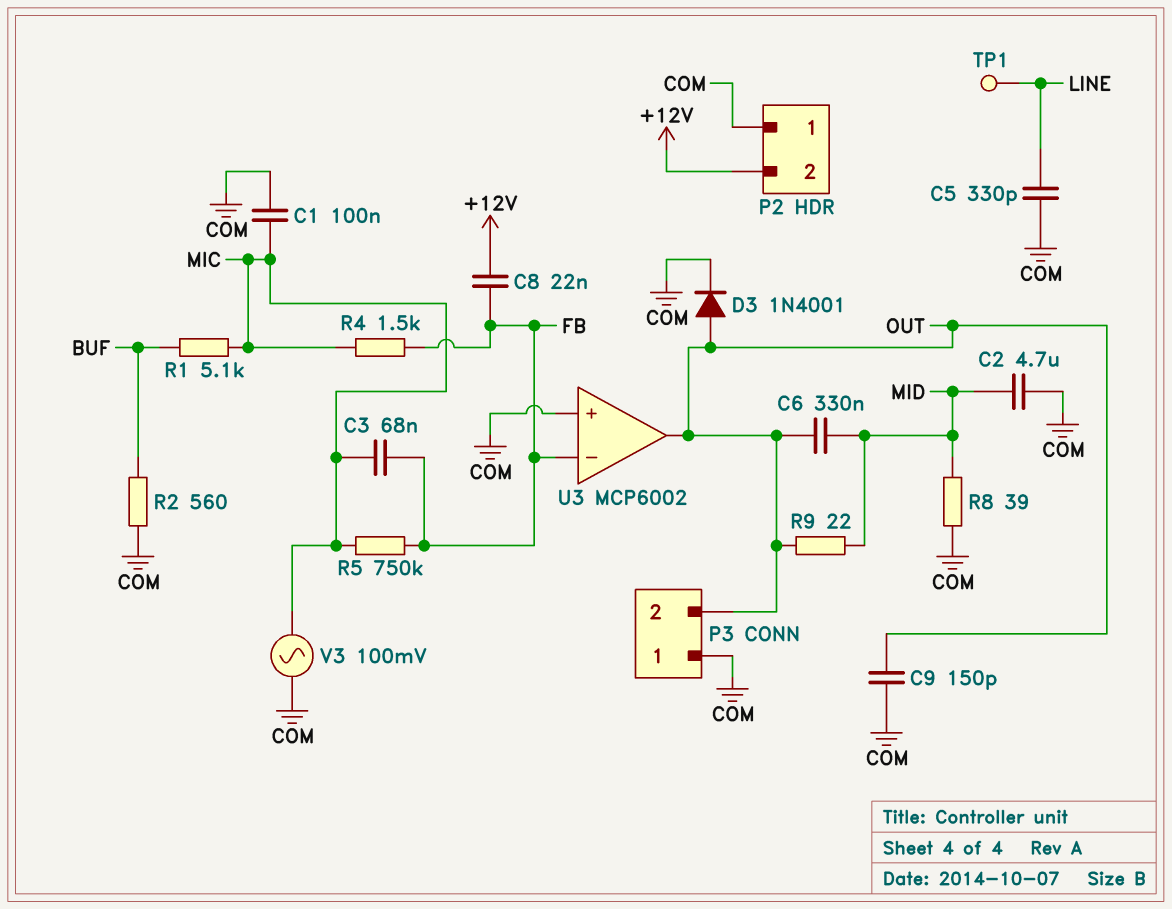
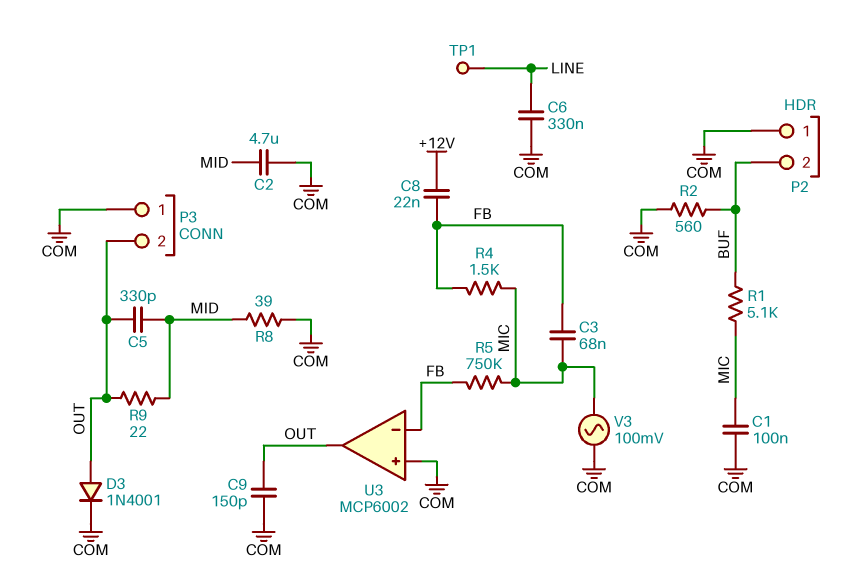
C5: 330pF (COM, LINE) -> 330pF (MID, OUT)
C6: 330nF (MID, OUT) -> 330nF (COM, LINE)
P2 pin 2: +12V -> BUF

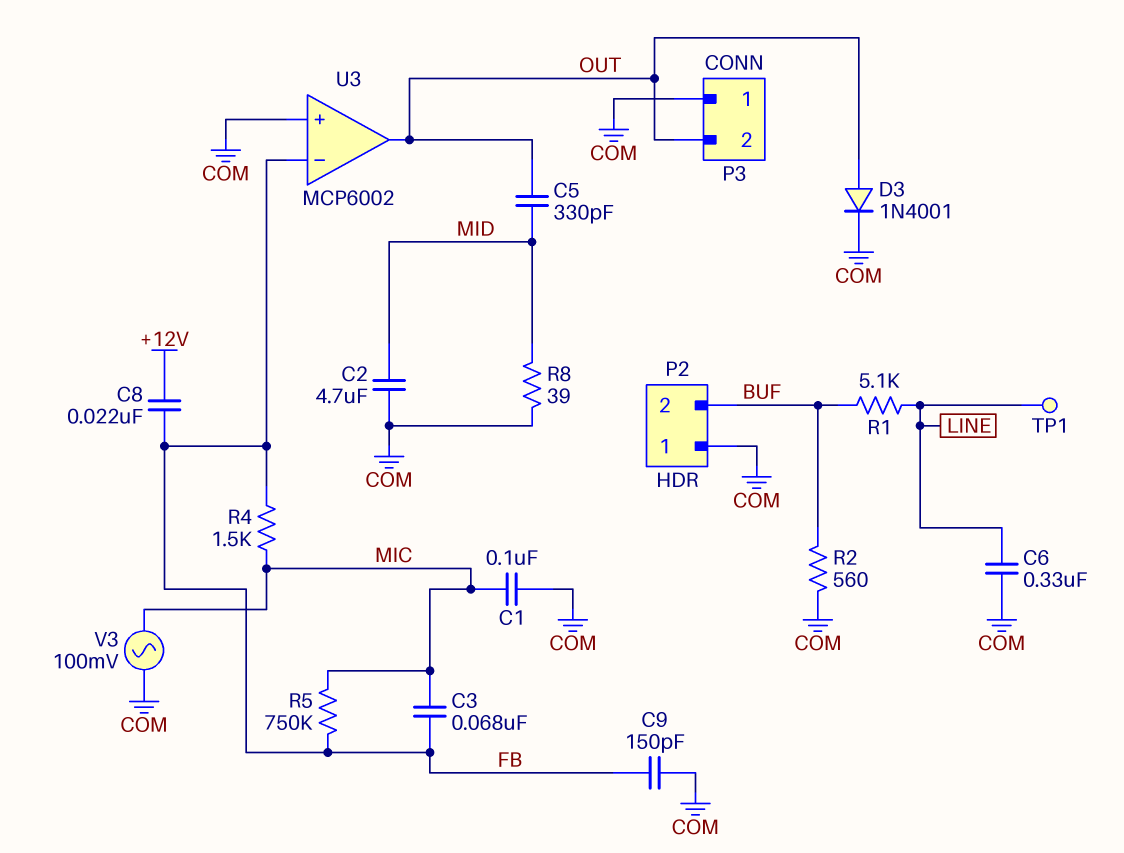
C9: 150pF (COM, OUT) -> 150pF (COM, FB)
R1: 5.1k (BUF, MIC) -> 5.1k (BUF, LINE)
R9: 22 (MID, OUT) -> none

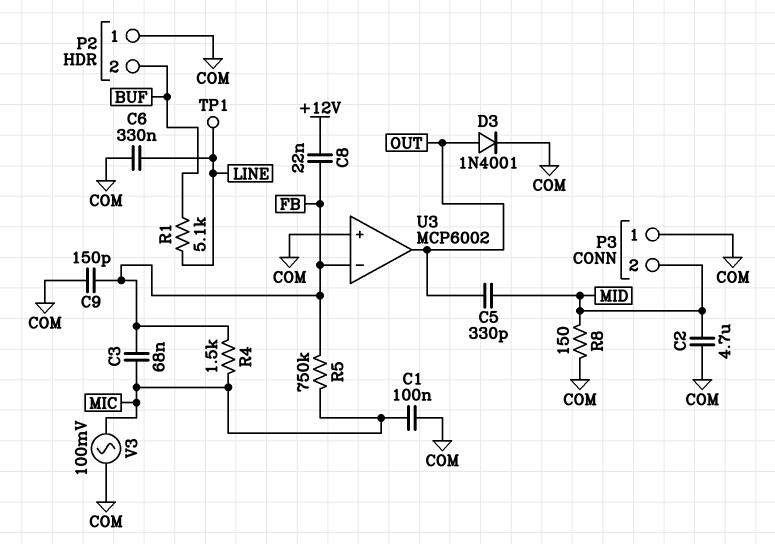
P3 pin 2: OUT -> MID
R2: 560 (BUF, COM) -> none
R8: 39 (COM, MID) -> 150 (COM, MID)

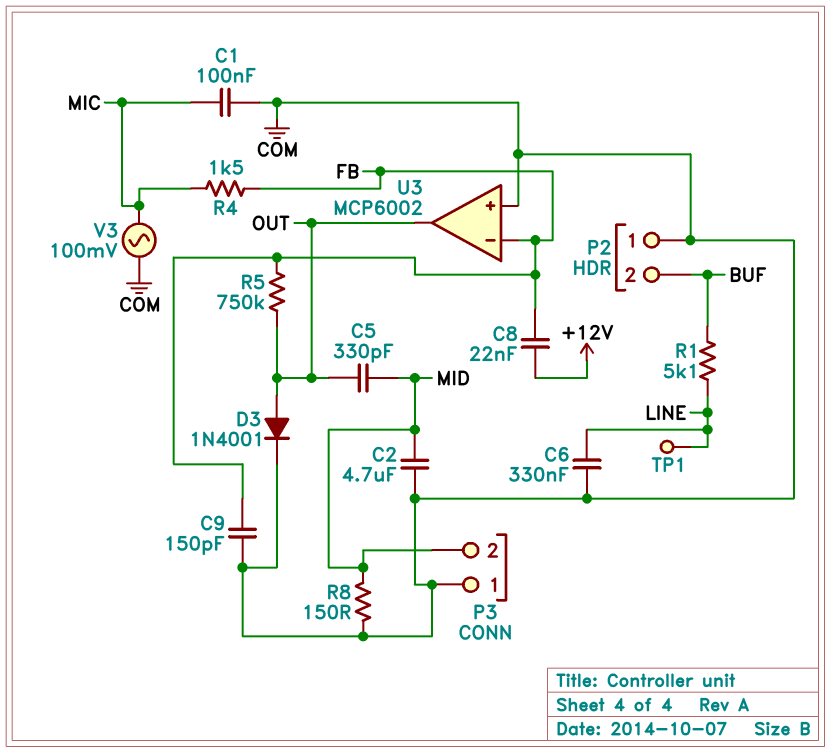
C3: 68nF (FB, MIC) -> none
R5: 750k (FB, MIC) -> 750k (FB, OUT)

